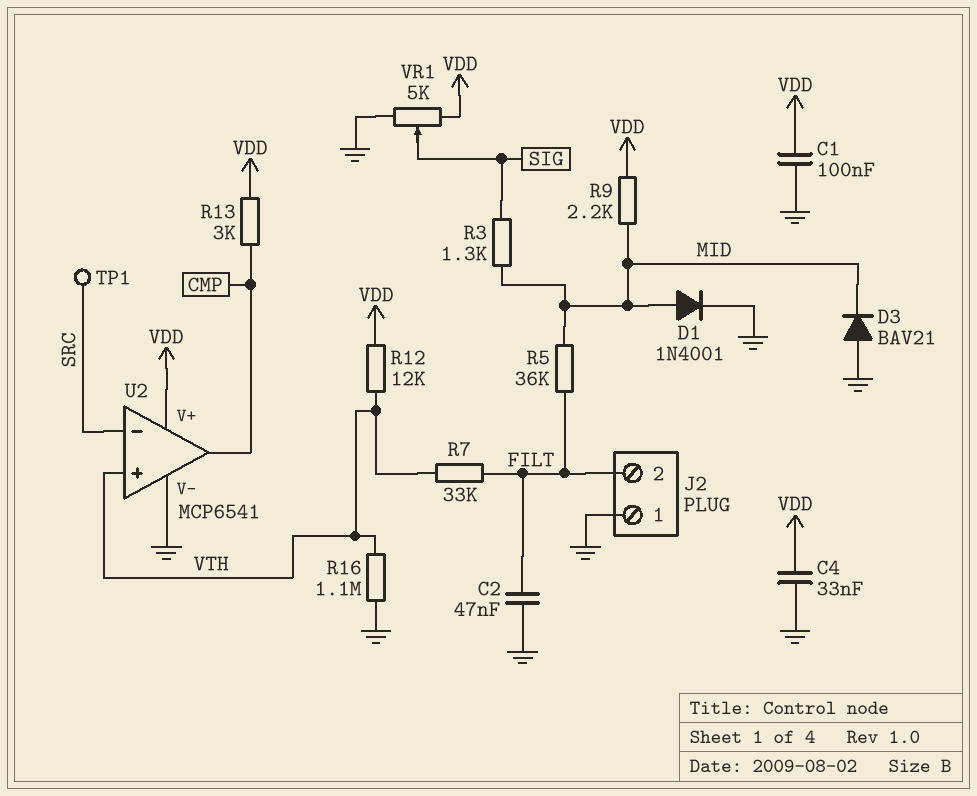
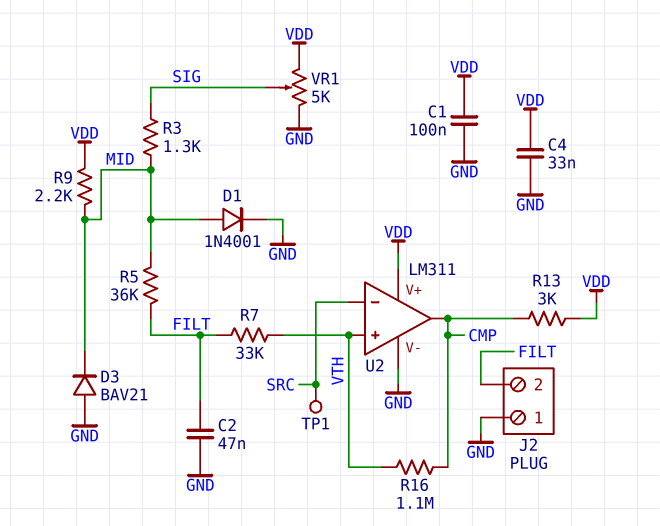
R12: 12k (VDD, VTH) -> none
R16: 1.1M (GND, VTH) -> 1.1M (CMP, VTH)
U2: MCP6541 -> LM311

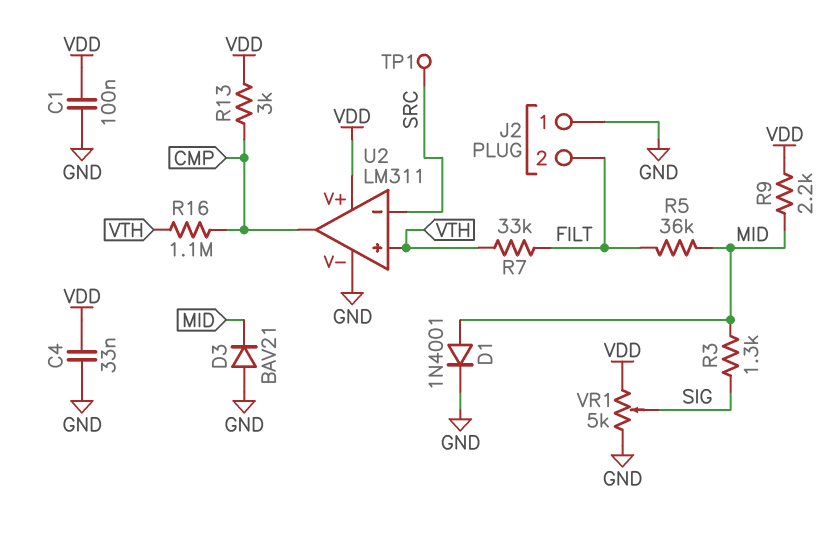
C2: 47nF (FILT, GND) -> none

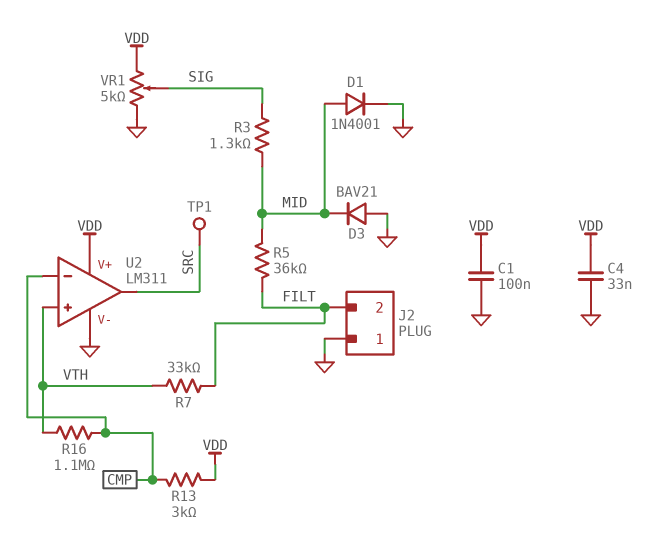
R9: 2.2k (MID, VDD) -> none
U2 pin in-: SRC -> CMP
U2 pin out: CMP -> SRC

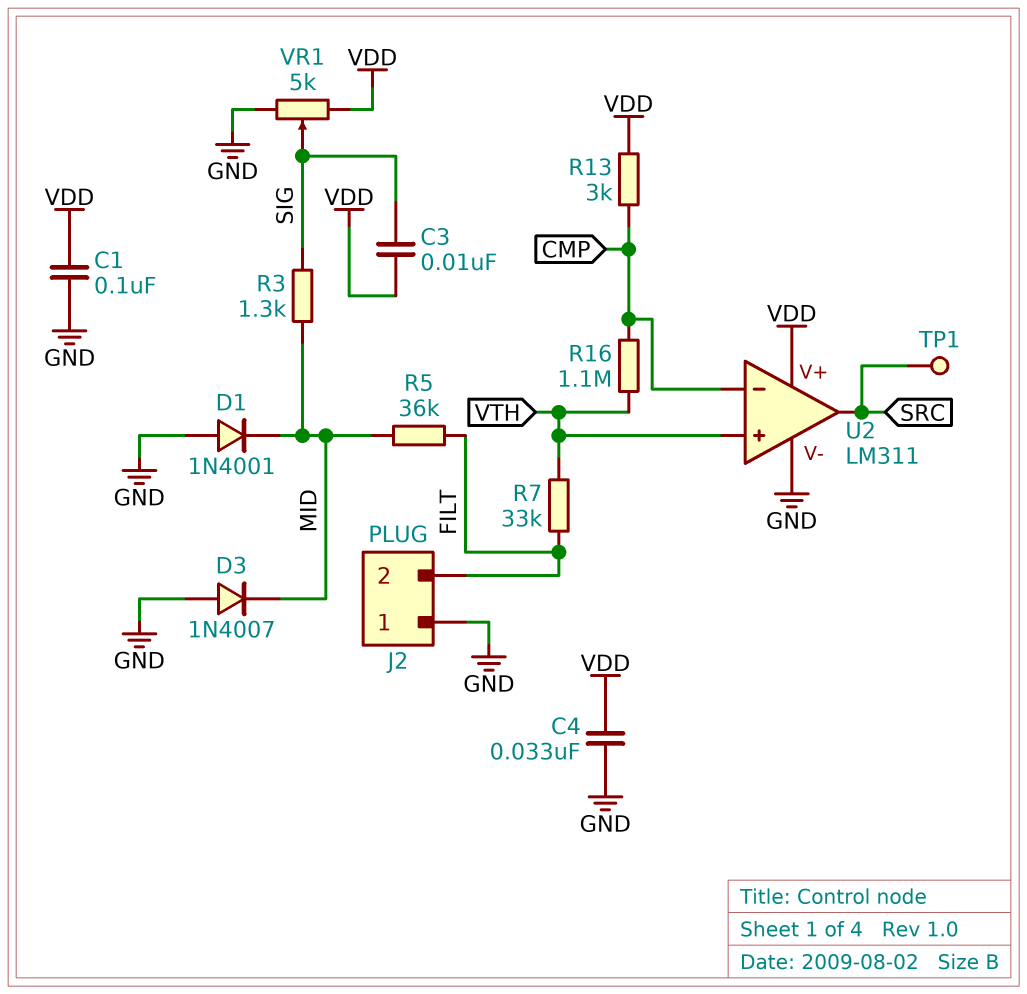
C3: none -> 10nF (SIG, VDD)
D1: diode 1N4001 (A MID, K GND) -> diode 1N4001 (A GND, K MID)
D3: diode BAV21 (A GND, K MID) -> diode 1N4007 (A GND, K MID)

